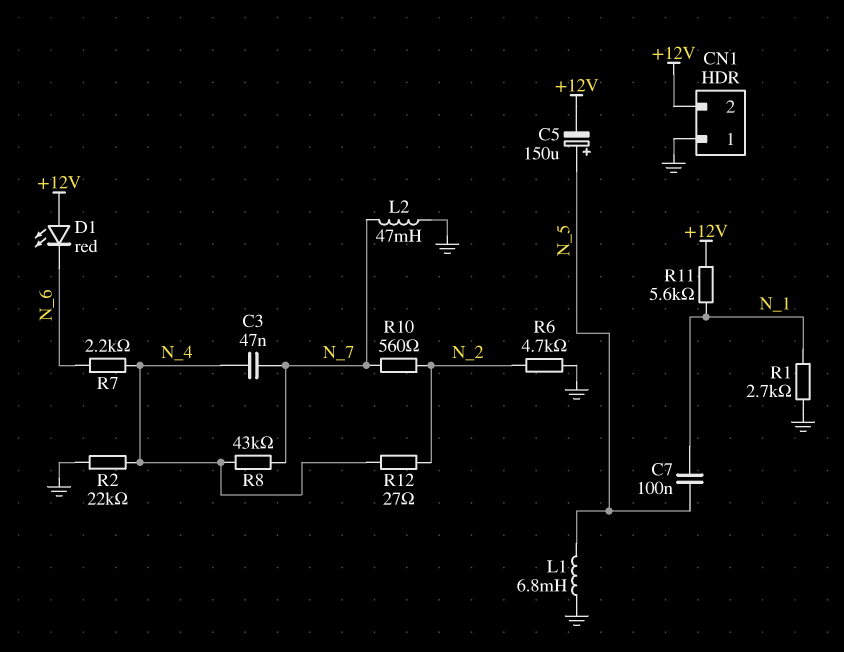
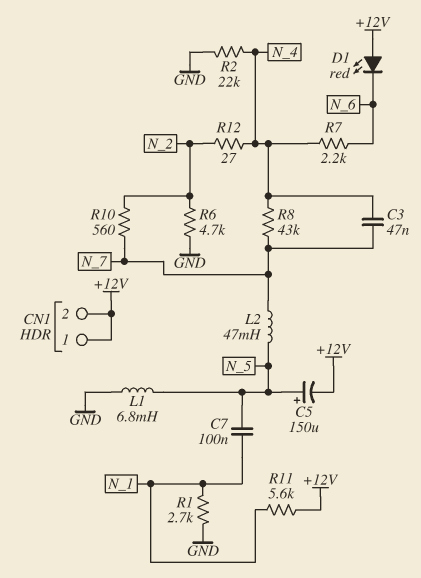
CN1 pin 1: GND -> +12V
L2: 47mH (GND, N_7) -> 47mH (N_5, N_7)

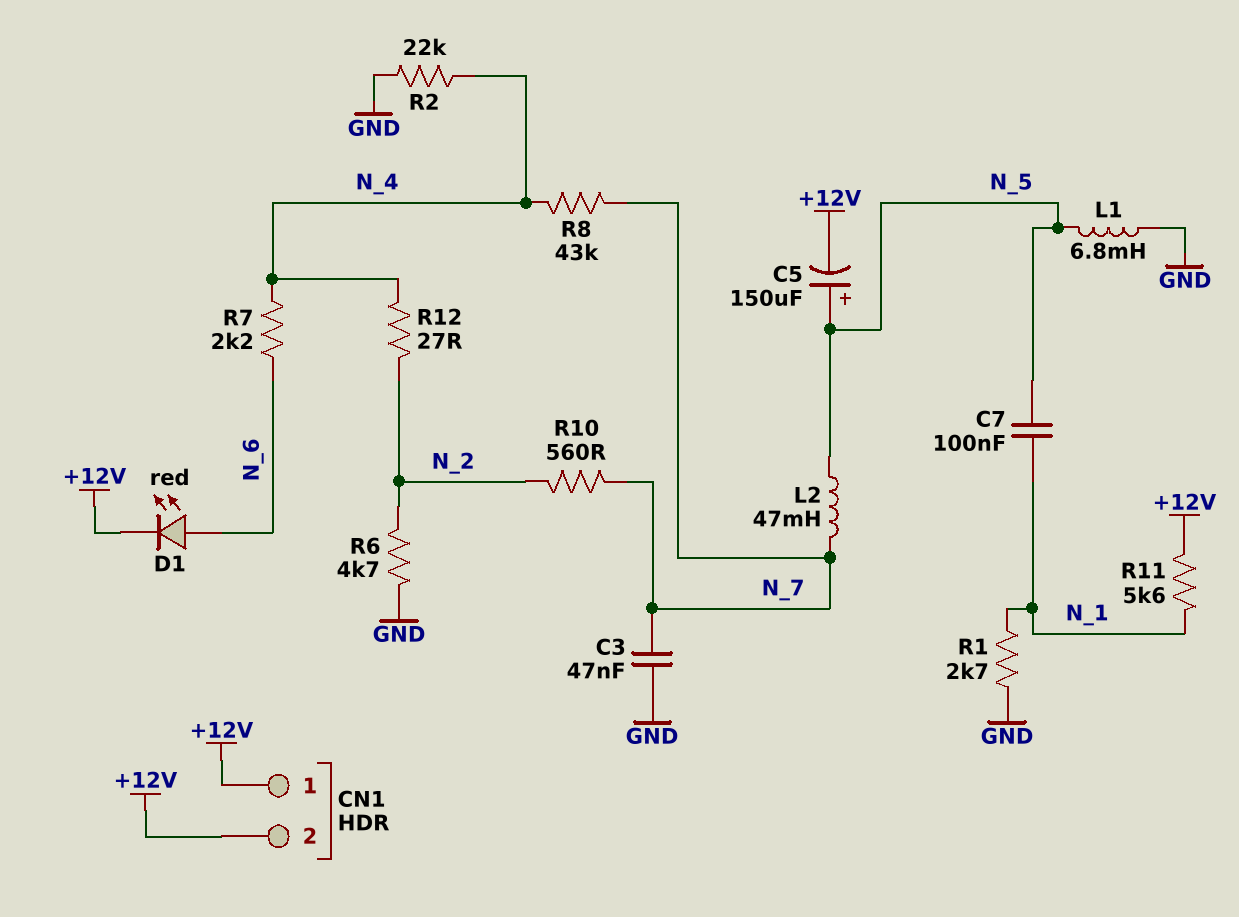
C3: 47nF (N_4, N_7) -> 47nF (GND, N_7)
D1: LED red (A +12V, K N_6) -> LED red (A N_6, K +12V)

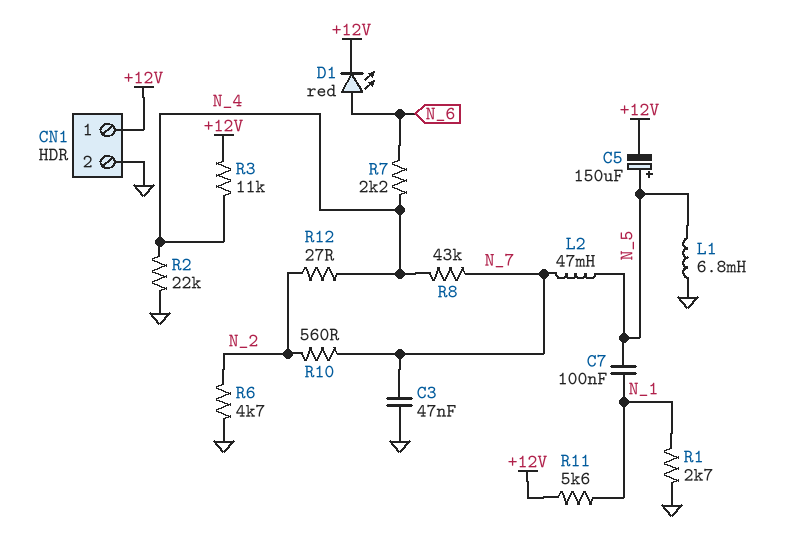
CN1 pin 2: +12V -> GND
R3: none -> 11k (+12V, N_4)

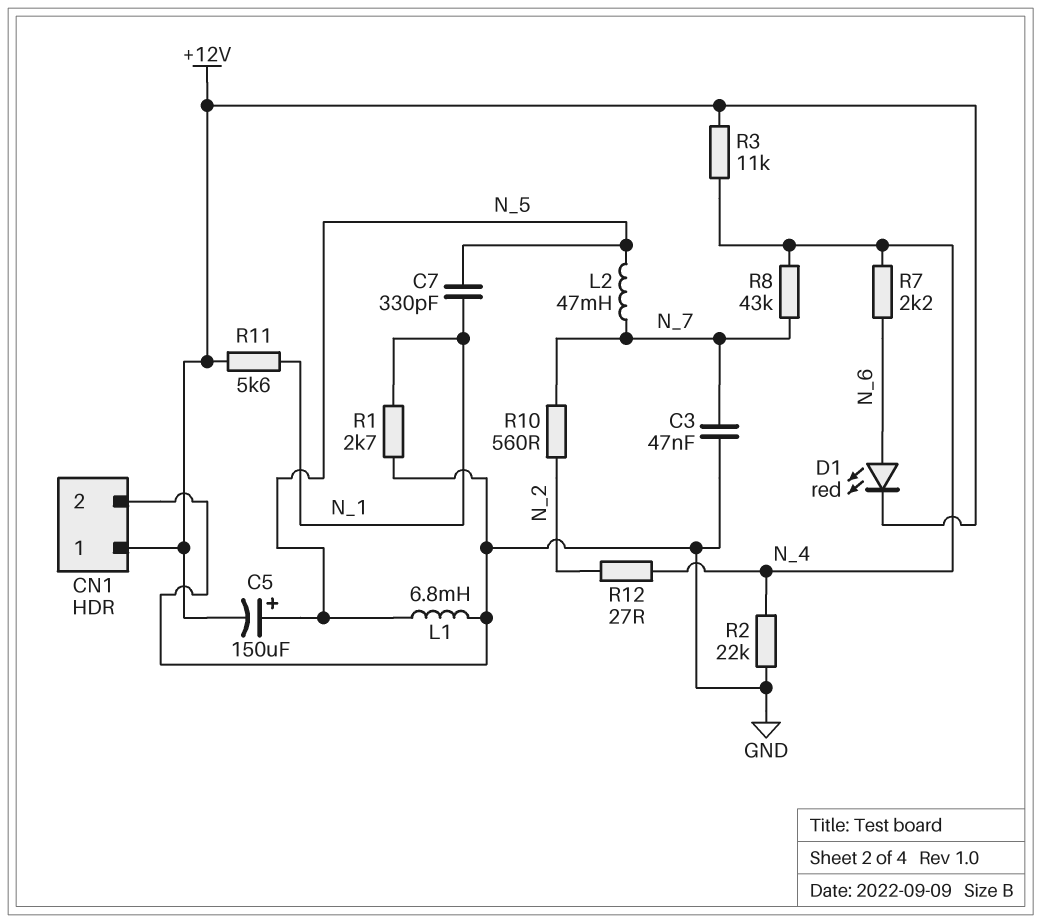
C7: 100nF (N_1, N_5) -> 330pF (N_1, N_5)
R6: 4.7k (GND, N_2) -> none

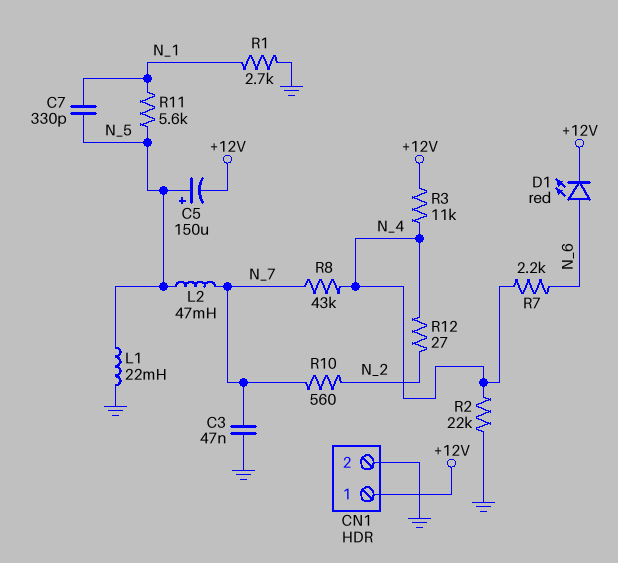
L1: 6.8mH (GND, N_5) -> 22mH (GND, N_5)
R11: 5.6k (+12V, N_1) -> 5.6k (N_1, N_5)

